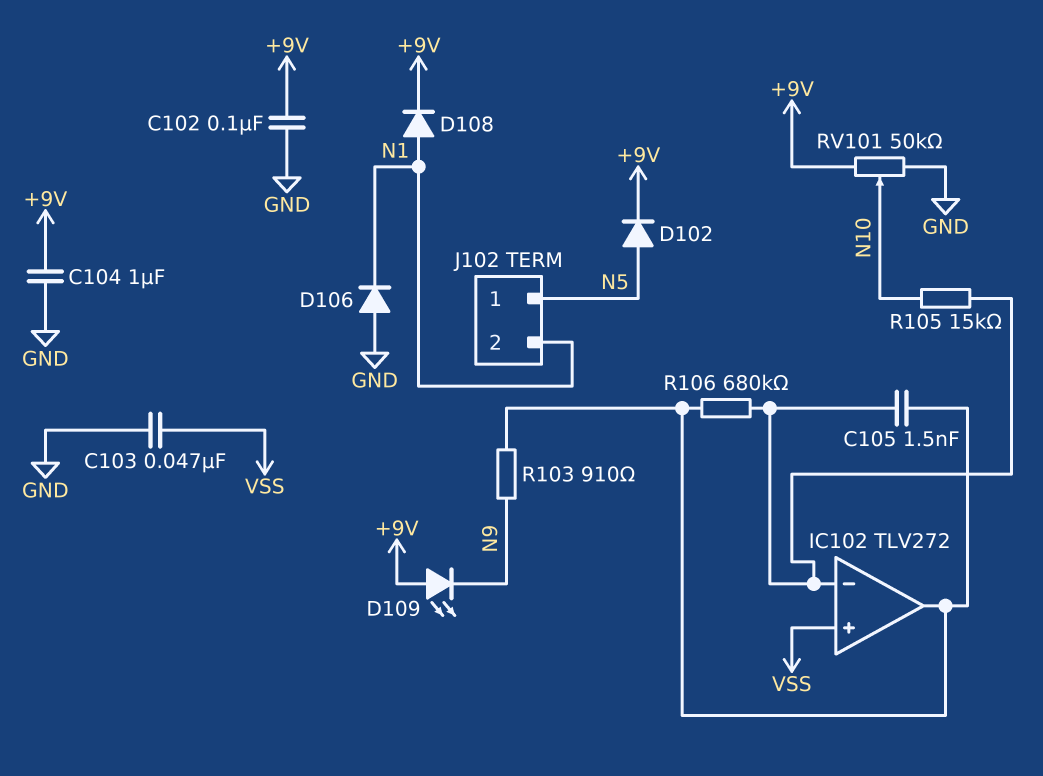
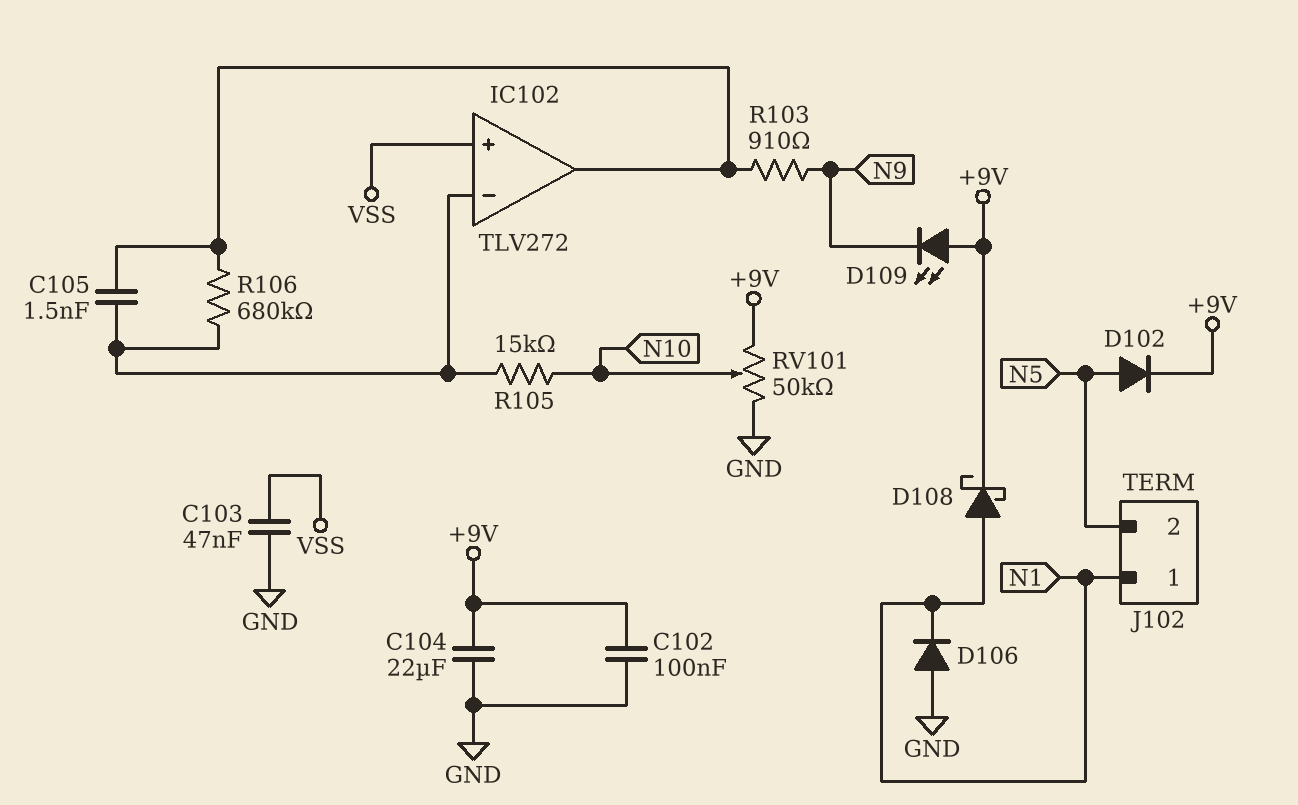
C104: 1uF (+9V, GND) -> 22uF (+9V, GND)
D108: diode (A N1, K +9V) -> schottky (A N1, K +9V)
J102 pin 1: N5 -> N1
J102 pin 2: N1 -> N5

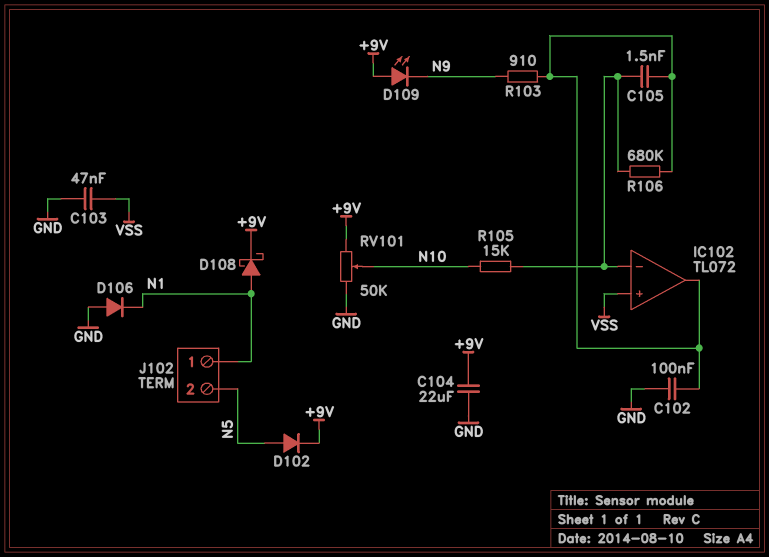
C102: 100nF (+9V, GND) -> 100nF (GND, IC102/out)
IC102: TLV272 -> TL072

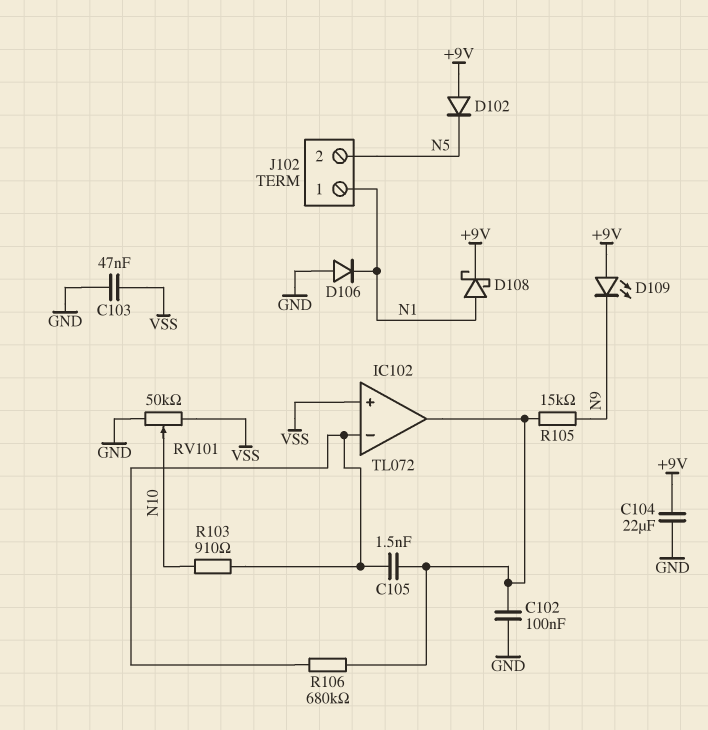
D102: diode (A N5, K +9V) -> diode (A +9V, K N5)
R103: 910 (IC102/out, N9) -> 910 (IC102/in-, N10)
R105: 15k (IC102/in-, N10) -> 15k (IC102/out, N9)
RV101: 50k (+9V, GND, wiper N10) -> 50k (GND, VSS, wiper N10)

